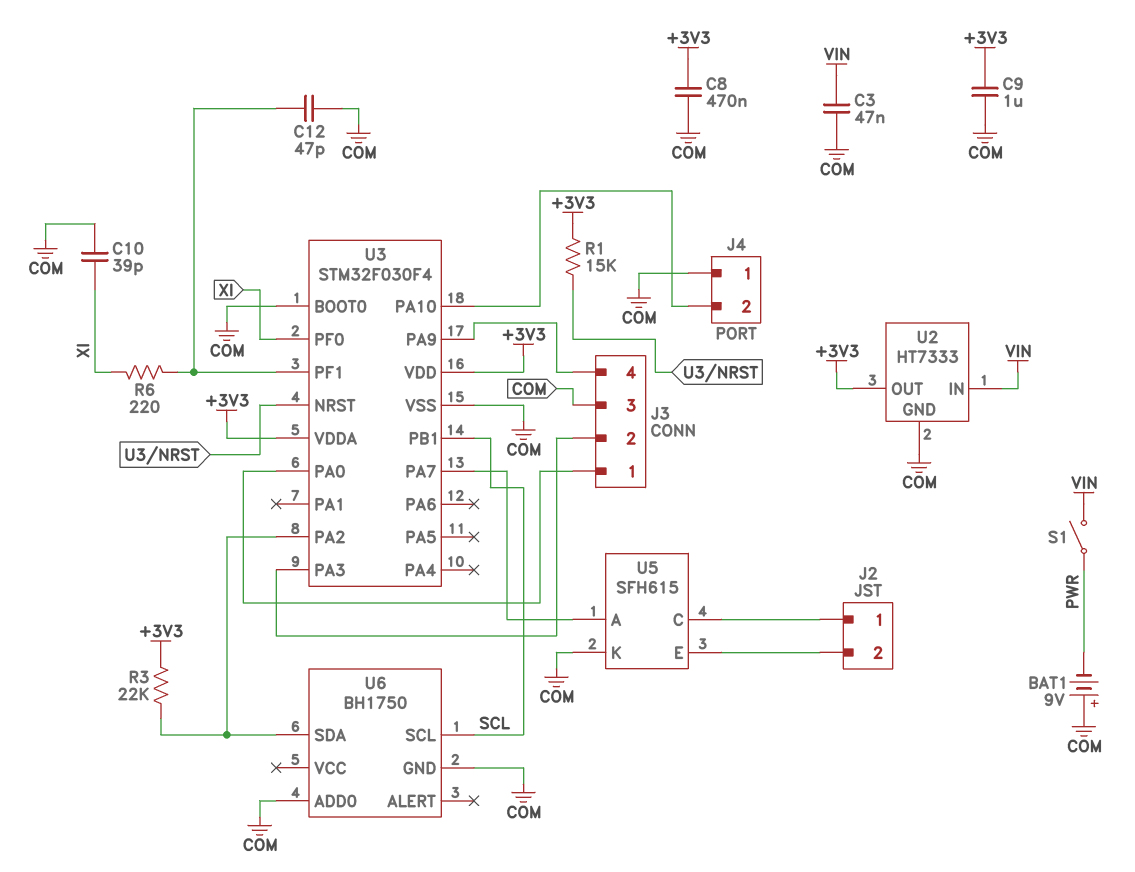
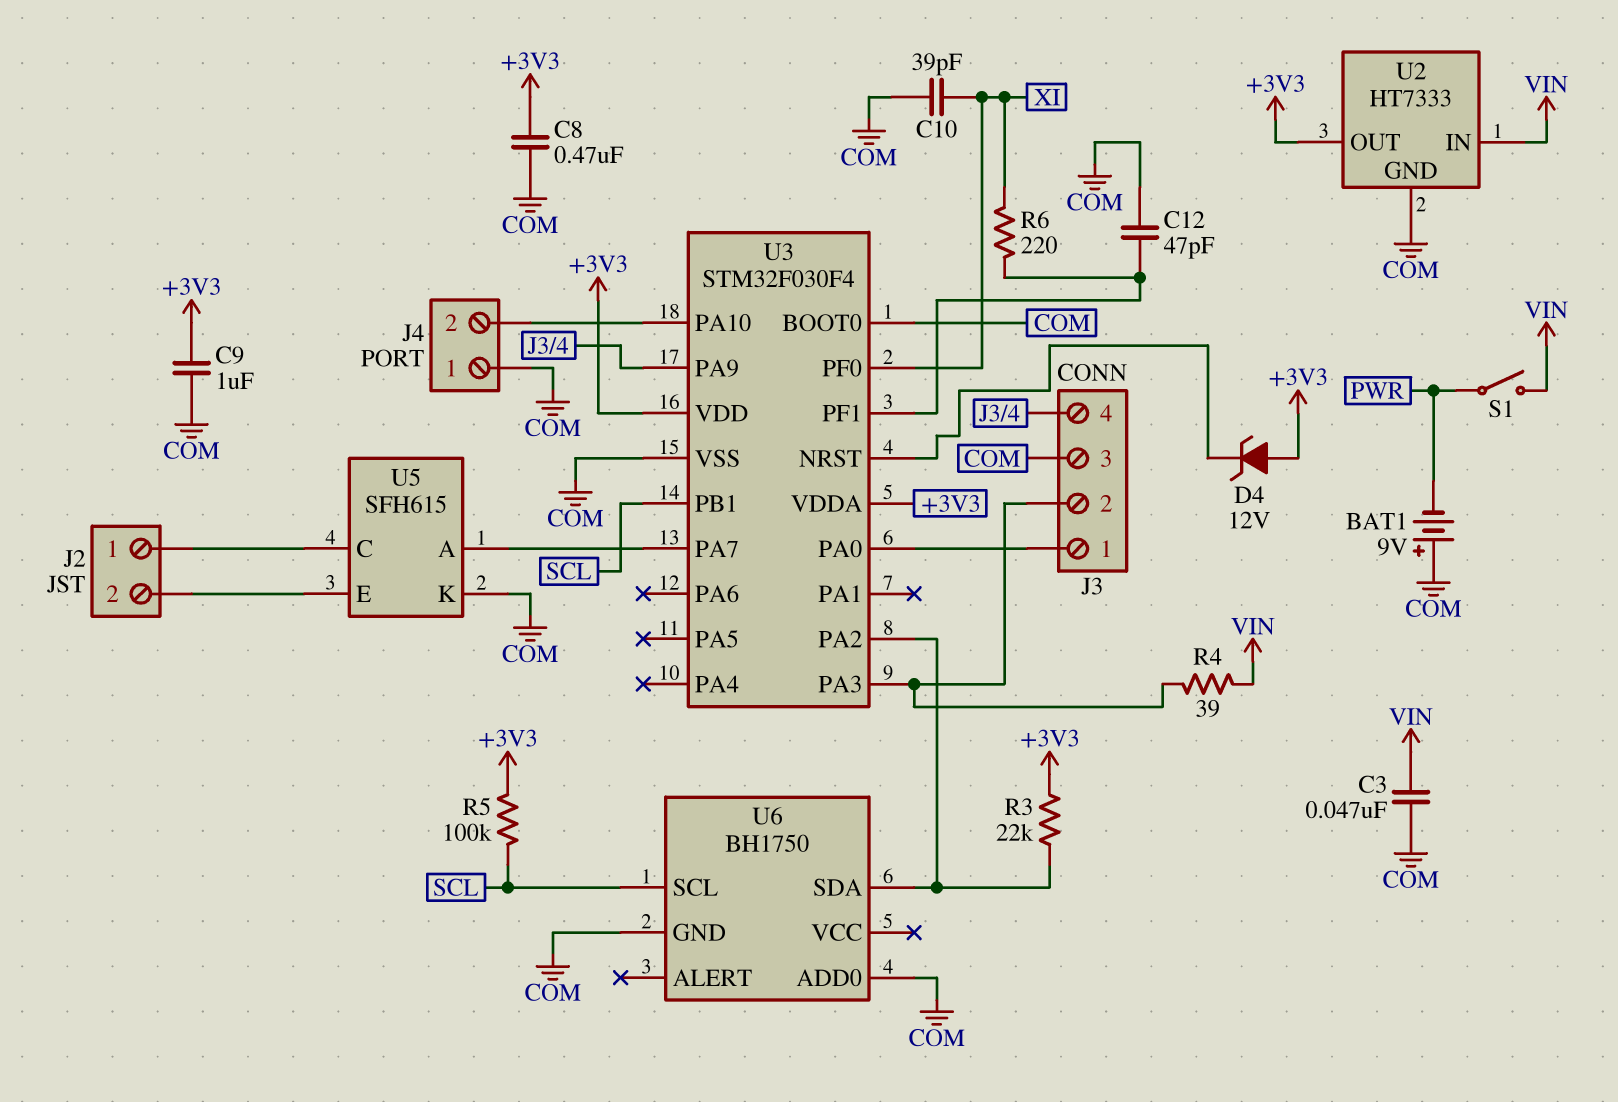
D4: none -> zener 12V (A +3V3, K U3/NRST)
R1: 15k (+3V3, U3/NRST) -> none
R4: none -> 39 (J3/2, VIN)
R5: none -> 100k (+3V3, SCL)

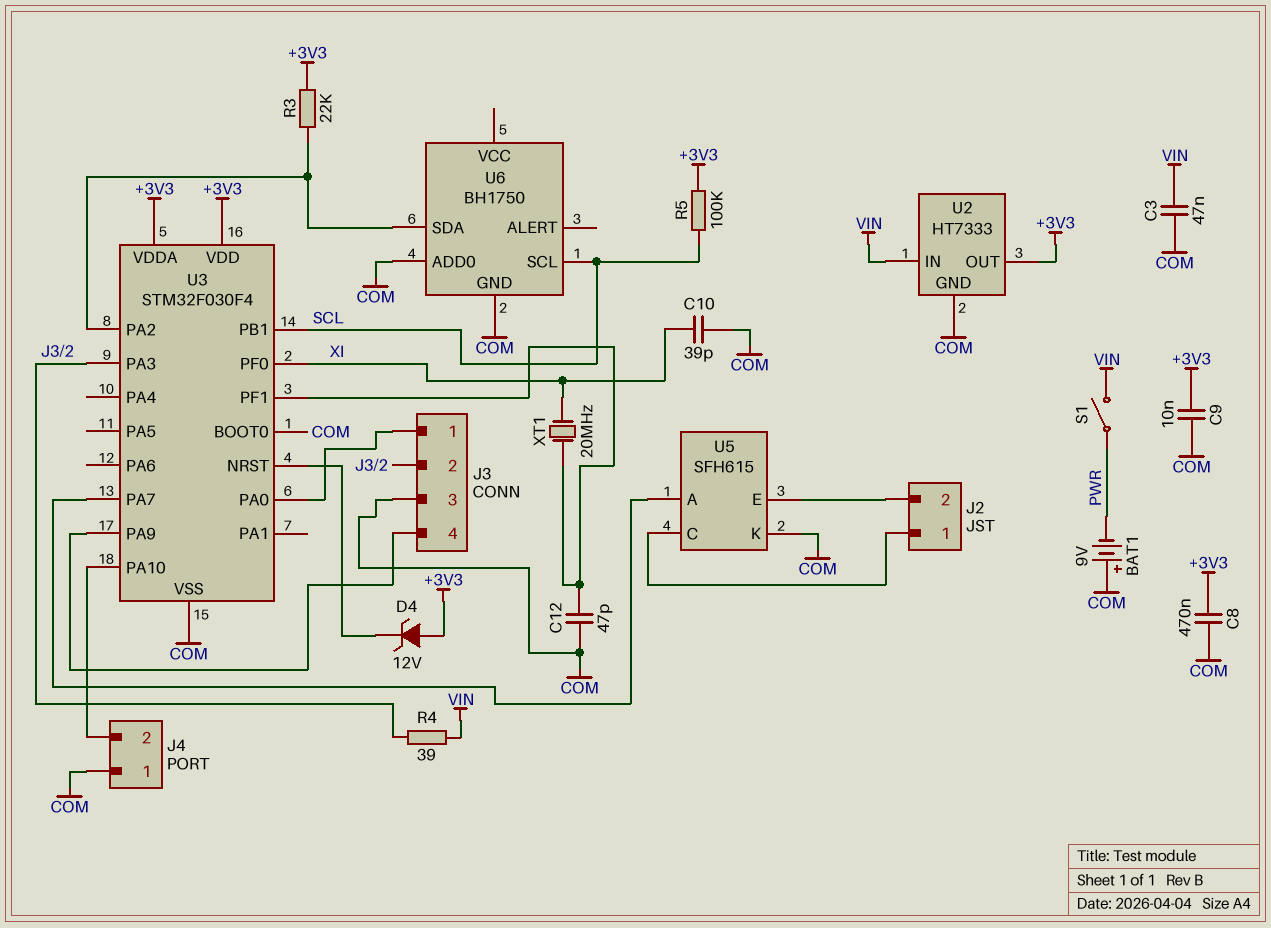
C9: 1uF (+3V3, COM) -> 10nF (+3V3, COM)
R6: 220 (U3/PF1, XI) -> none
XT1: none -> 20MHz (U3/PF1, XI)

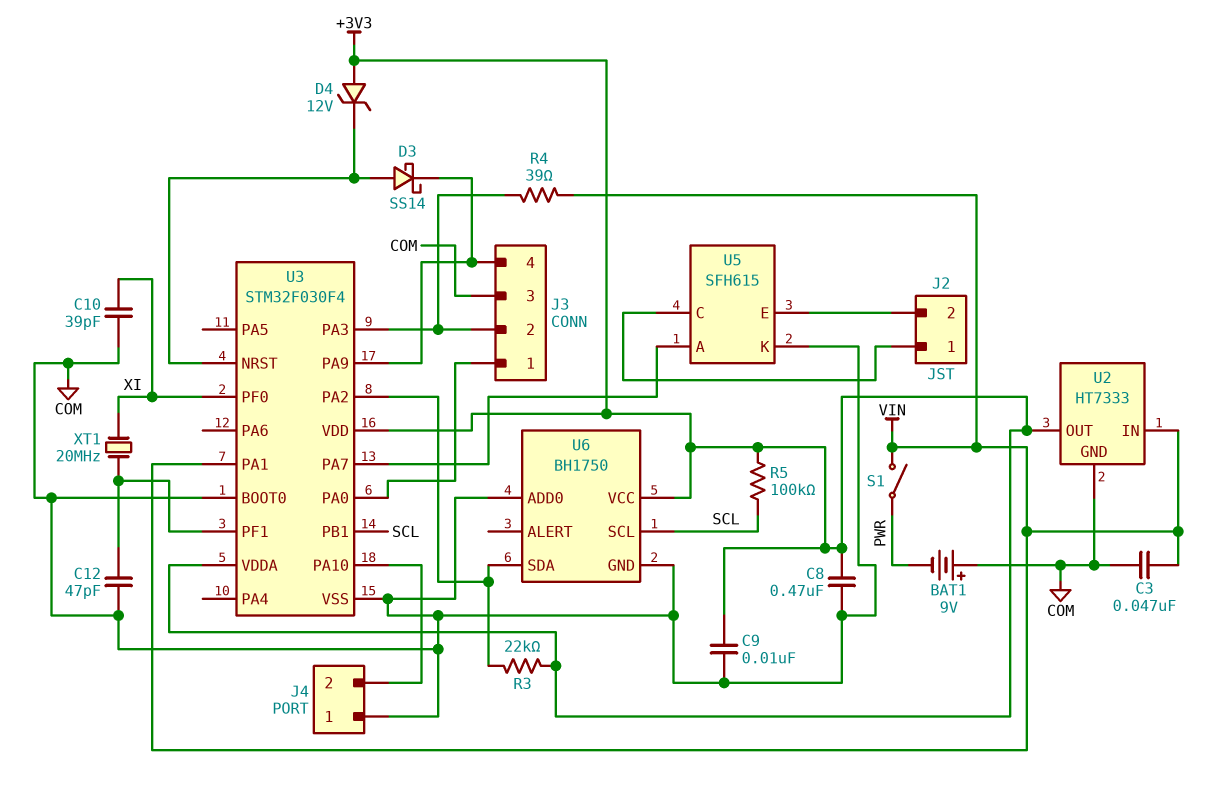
D3: none -> schottky SS14 (A U3/NRST, K J3/4)
U3 pin PA1: none -> VIN
U6 pin VCC: none -> +3V3

